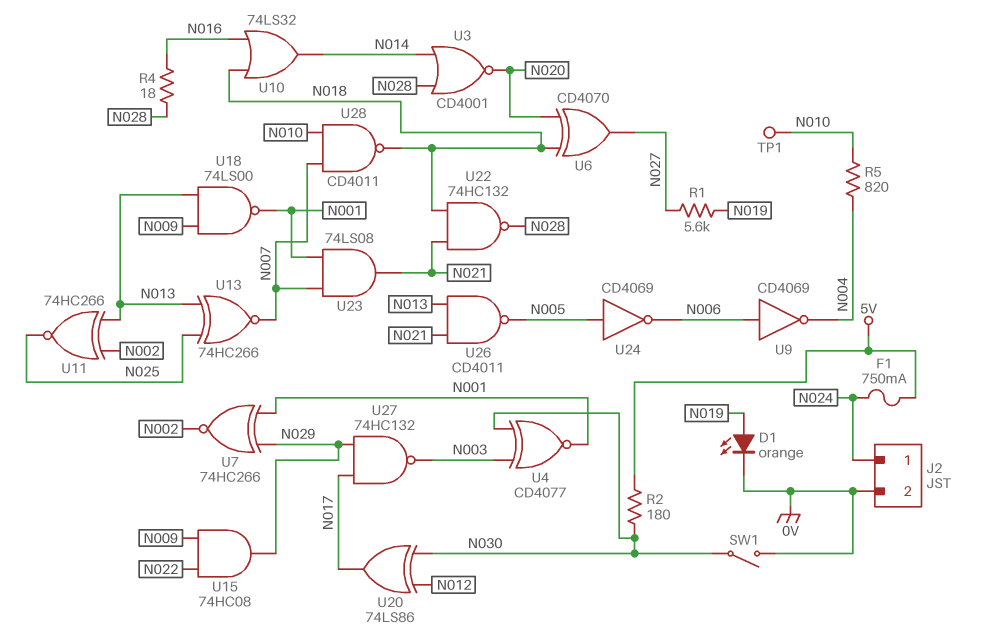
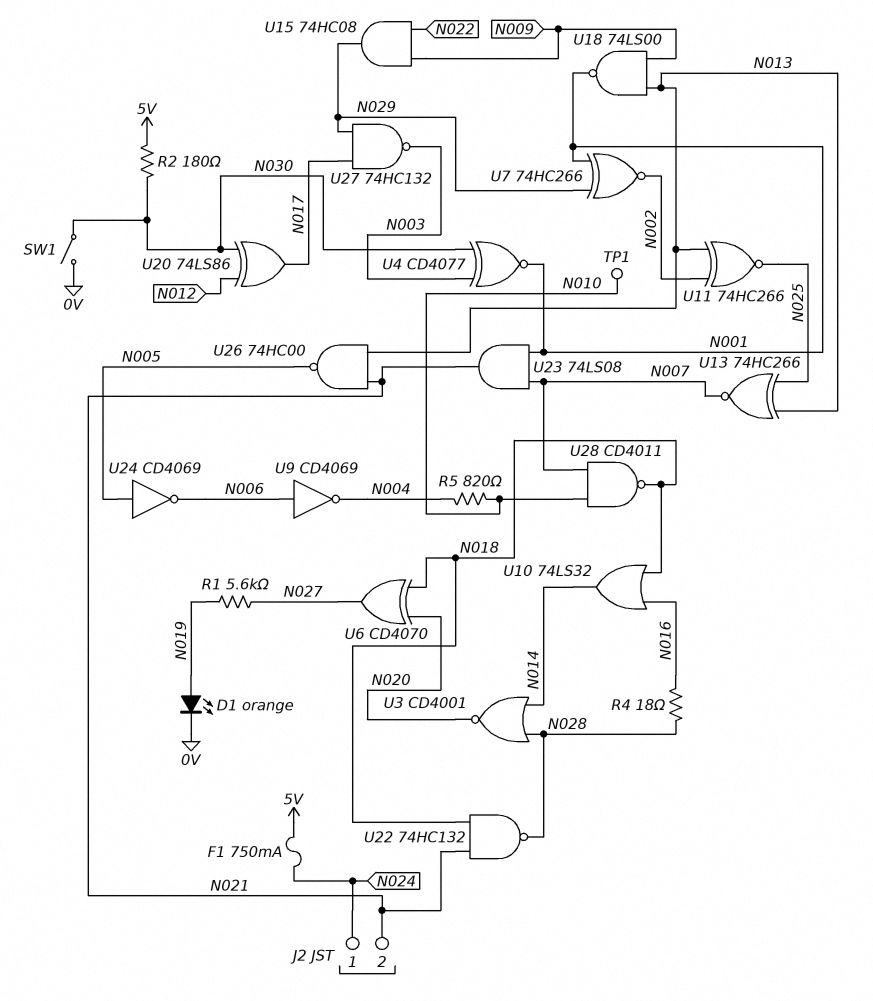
J2 pin 2: 0V -> N021
U26: NAND CD4011 (in N013, in N021, out N005) -> NAND 74HC00 (in N013, in N021, out N005)

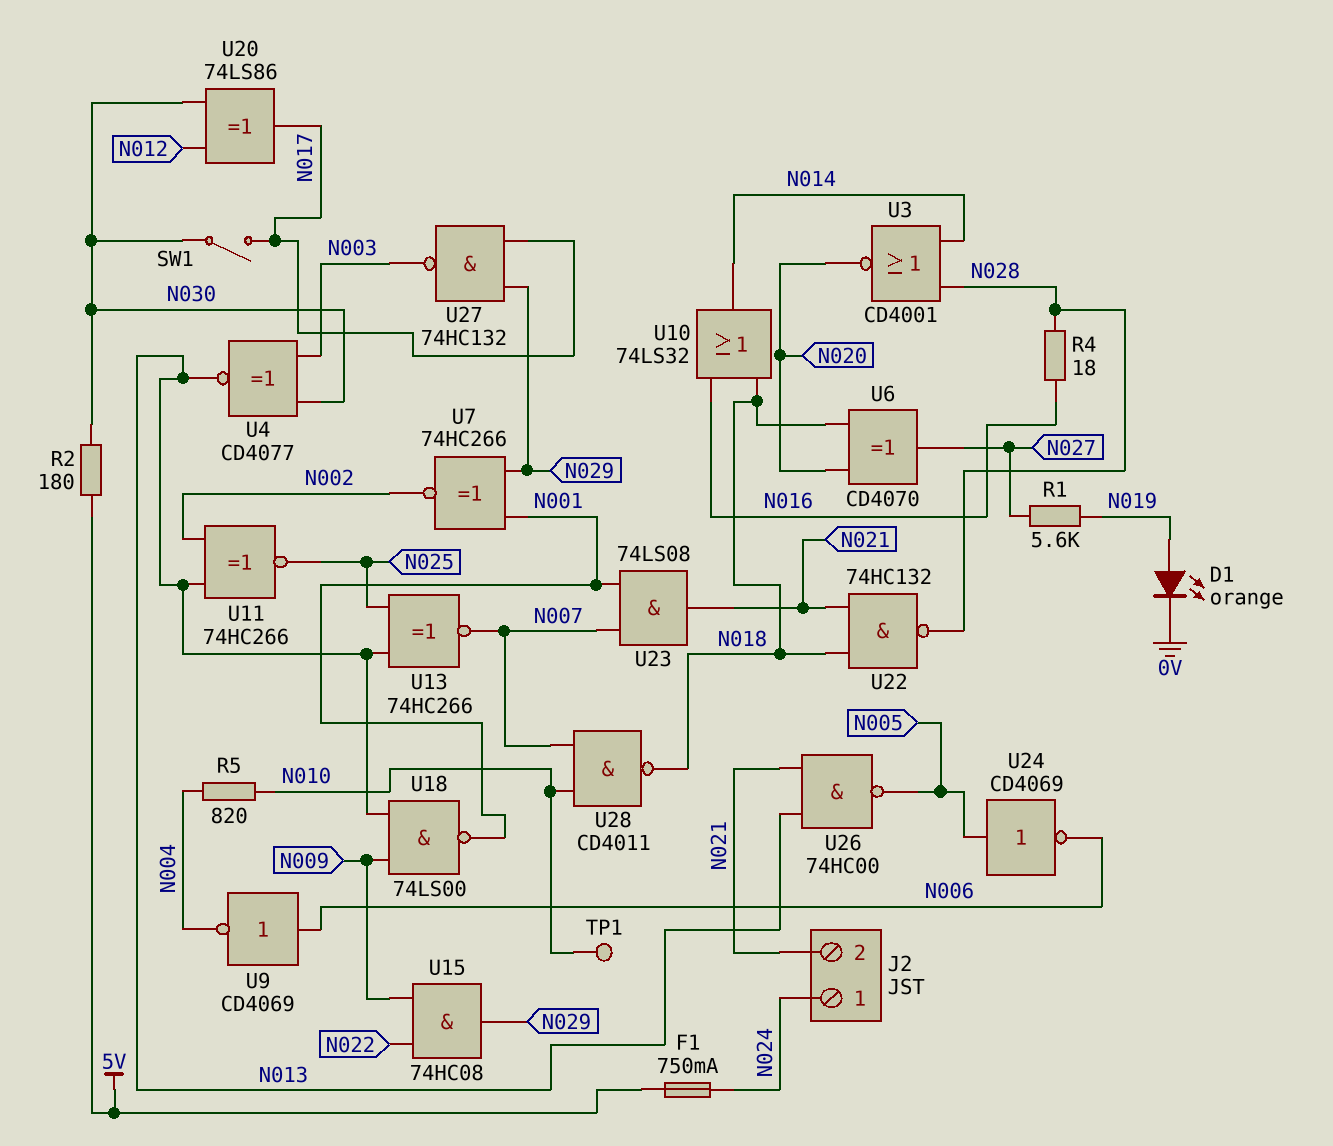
SW1: switch (0V, N030) -> switch (N017, N030)
U4: XNOR CD4077 (in N003, in N030, out N001) -> XNOR CD4077 (in N003, in N030, out N013)

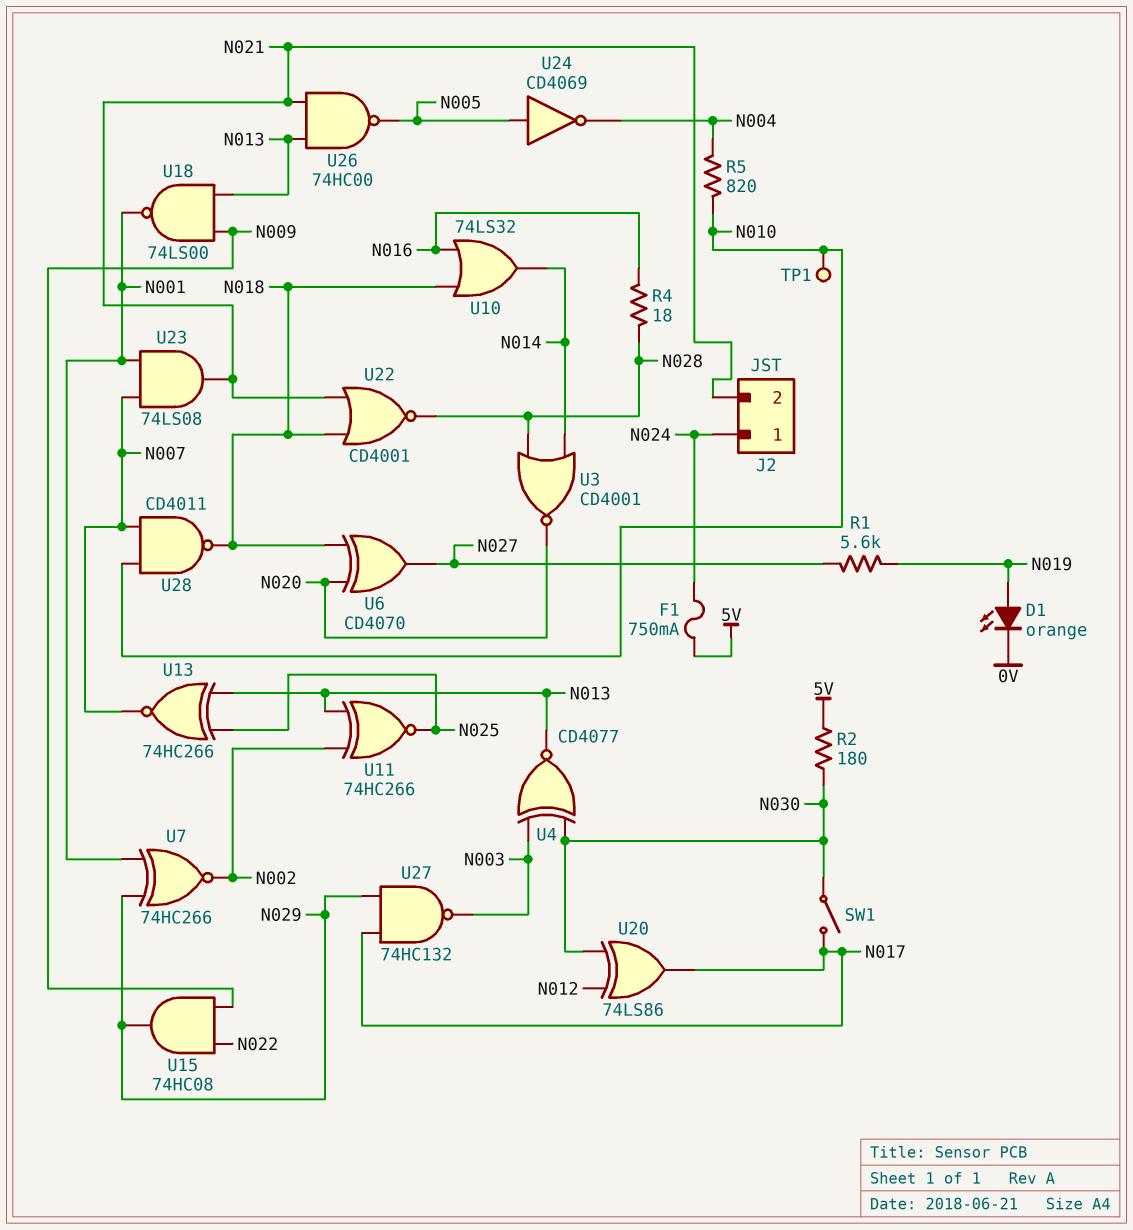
U9: NOT CD4069 (in N006, out N004) -> none
U22: NAND 74HC132 (in N018, in N021, out N028) -> NOR CD4001 (in N018, in N021, out N028)
U24: NOT CD4069 (in N005, out N006) -> NOT CD4069 (in N005, out N004)

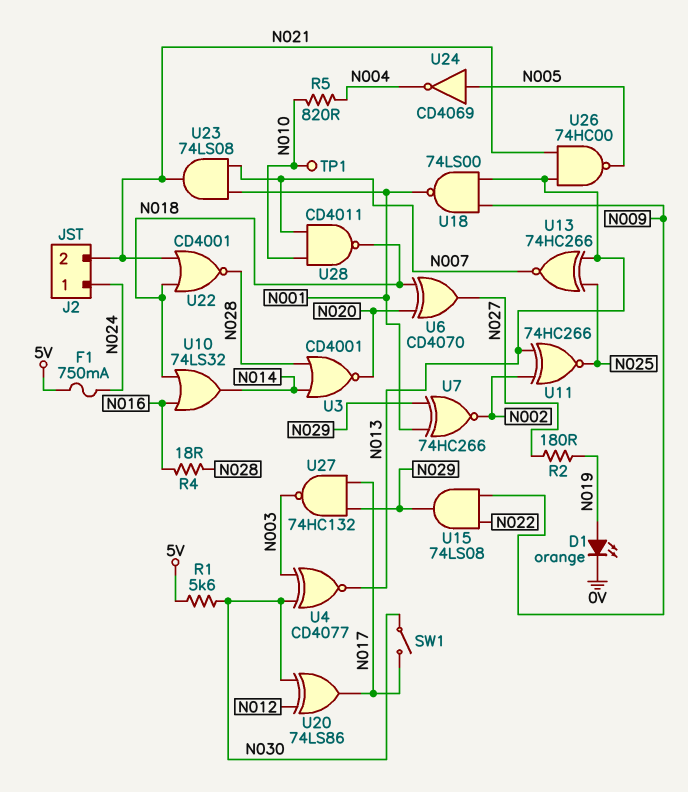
R1: 5.6k (N019, N027) -> 5.6k (5V, N030)
R2: 180 (5V, N030) -> 180 (N019, N027)
U15: AND 74HC08 (in N009, in N022, out N029) -> AND 74LS08 (in N009, in N022, out N029)

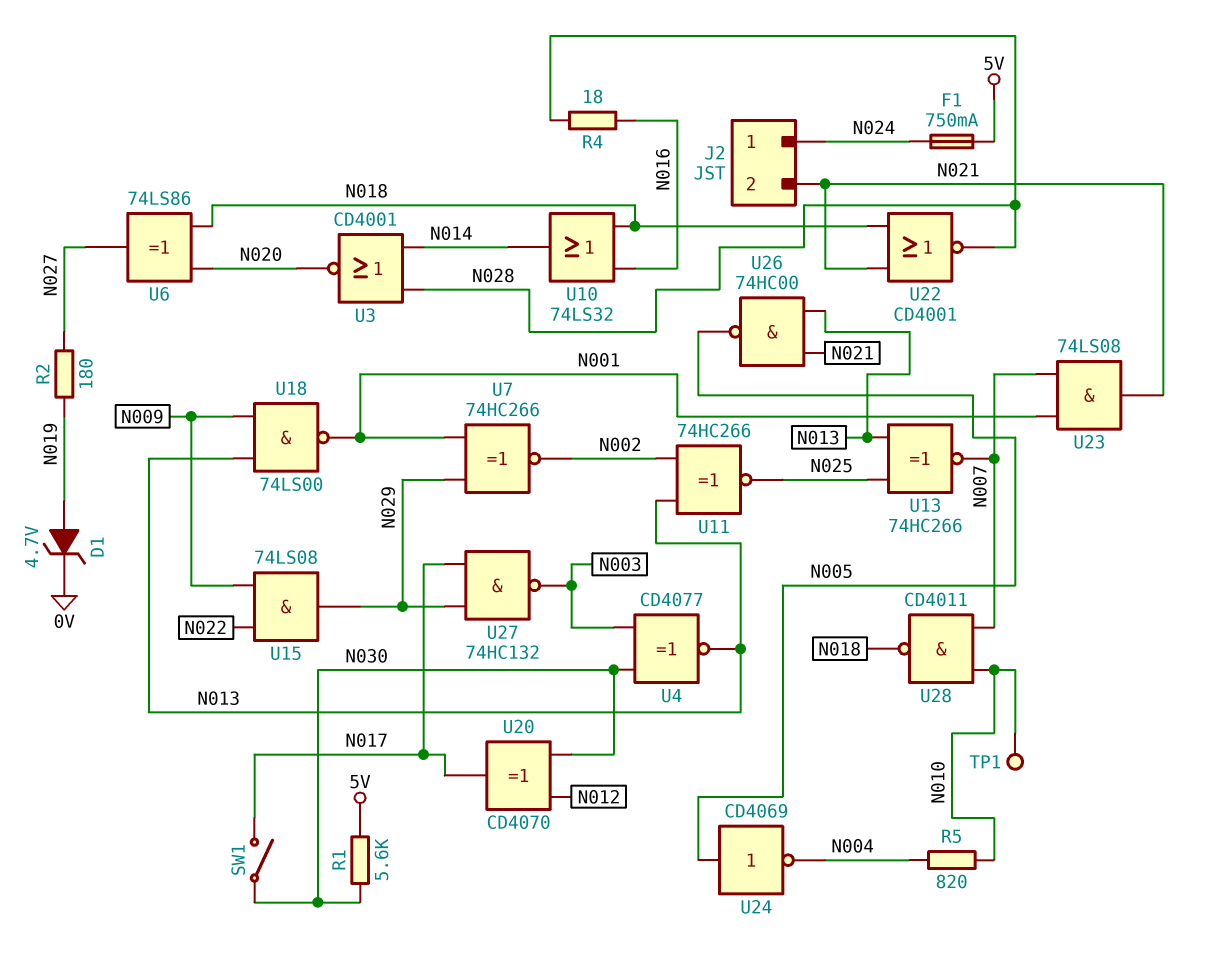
D1: LED orange (A N019, K 0V) -> zener 4.7V (A N019, K 0V)
U6: XOR CD4070 (in N018, in N020, out N027) -> XOR 74LS86 (in N018, in N020, out N027)
U20: XOR 74LS86 (in N012, in N030, out N017) -> XOR CD4070 (in N012, in N030, out N017)

